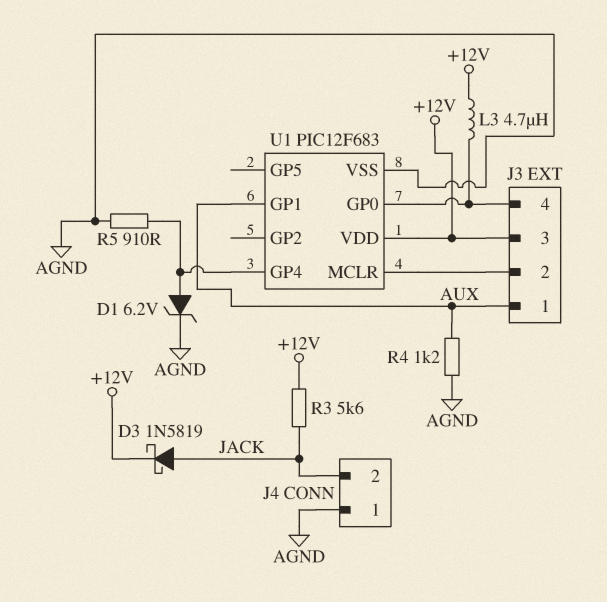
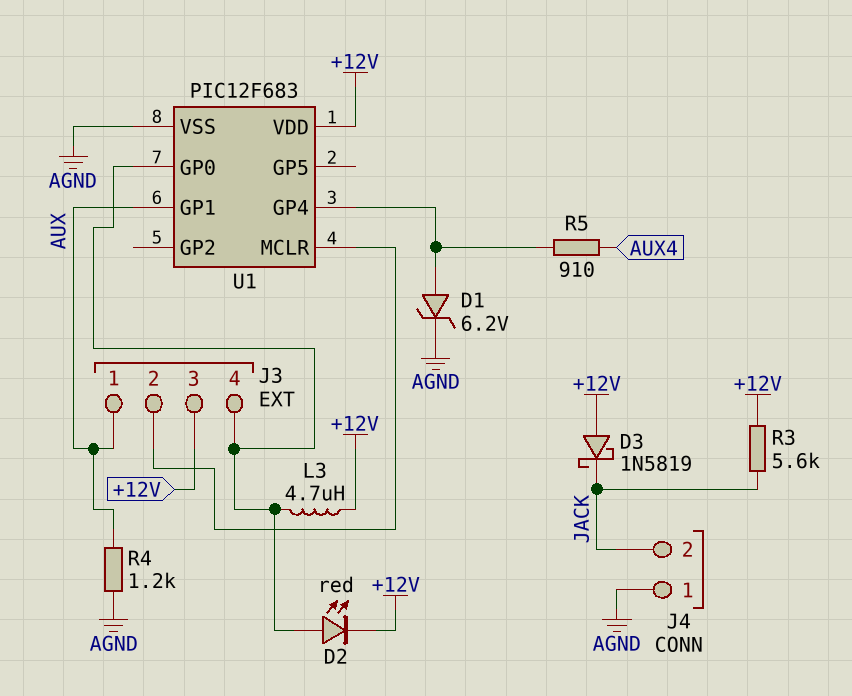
D2: none -> LED red (A J3/4, K +12V)
D3: schottky 1N5819 (A JACK, K +12V) -> schottky 1N5819 (A +12V, K JACK)
R5: 910 (AGND, U1/GP4) -> 910 (AUX4, U1/GP4)

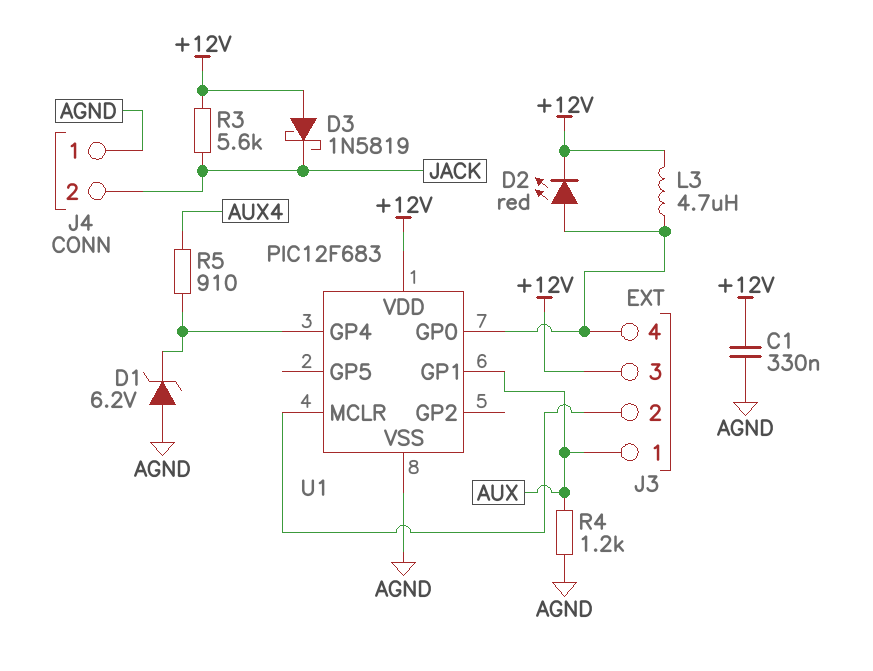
C1: none -> 330nF (+12V, AGND)
D1: zener 6.2V (A U1/GP4, K AGND) -> zener 6.2V (A AGND, K U1/GP4)

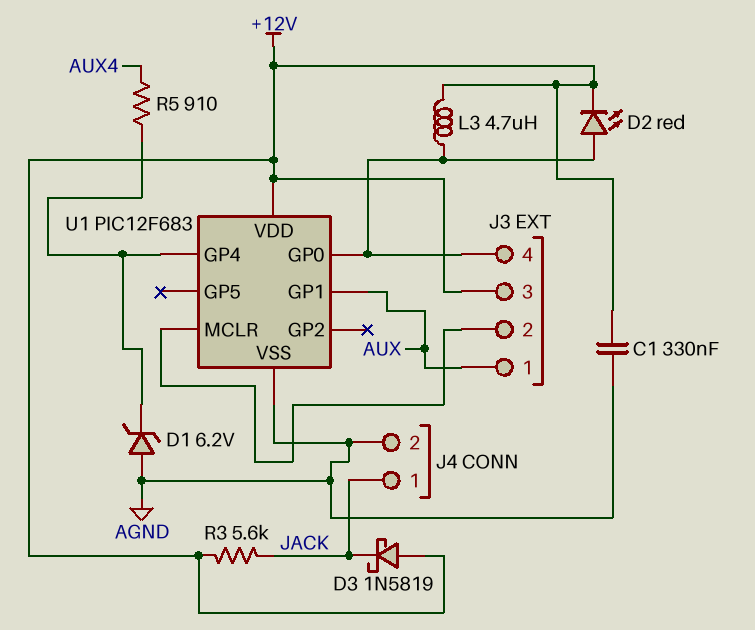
J4 pin 1: AGND -> JACK
J4 pin 2: JACK -> AGND
R4: 1.2k (AGND, AUX) -> none

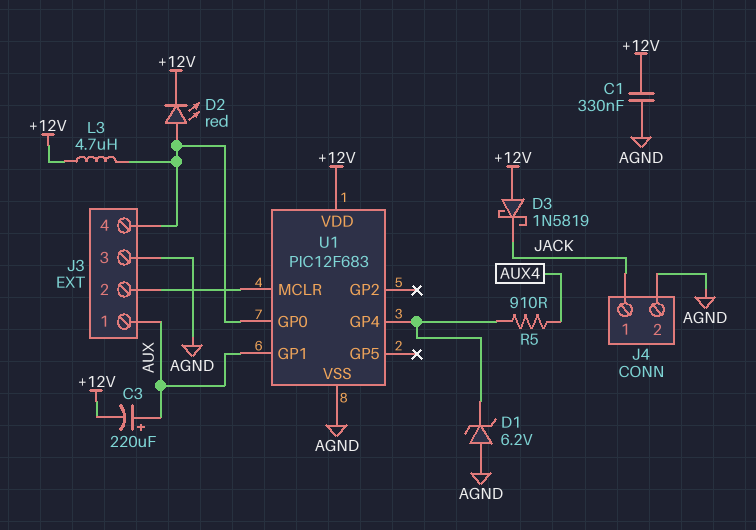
C3: none -> 220uF (plus AUX, minus +12V)
J3 pin 3: +12V -> AGND
R3: 5.6k (+12V, JACK) -> none

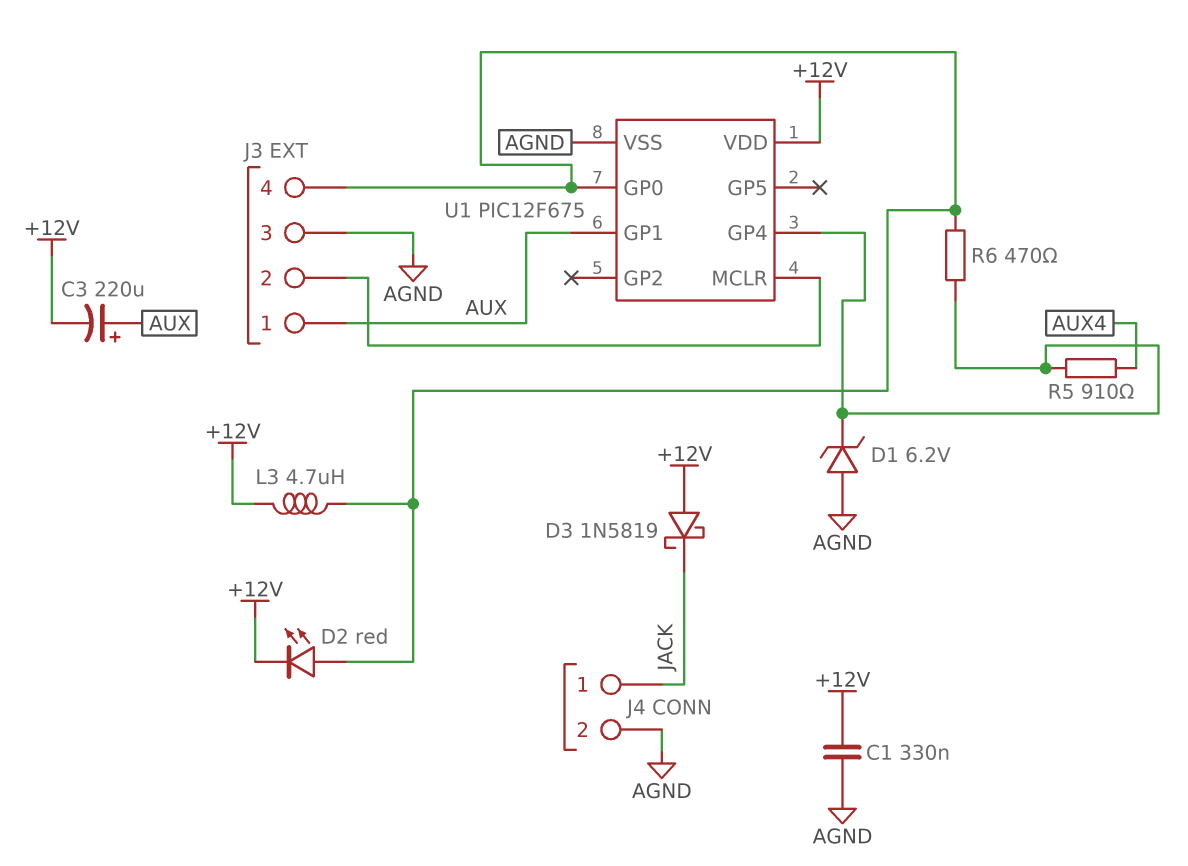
R6: none -> 470 (J3/4, U1/GP4)
U1: PIC12F683 -> PIC12F675

